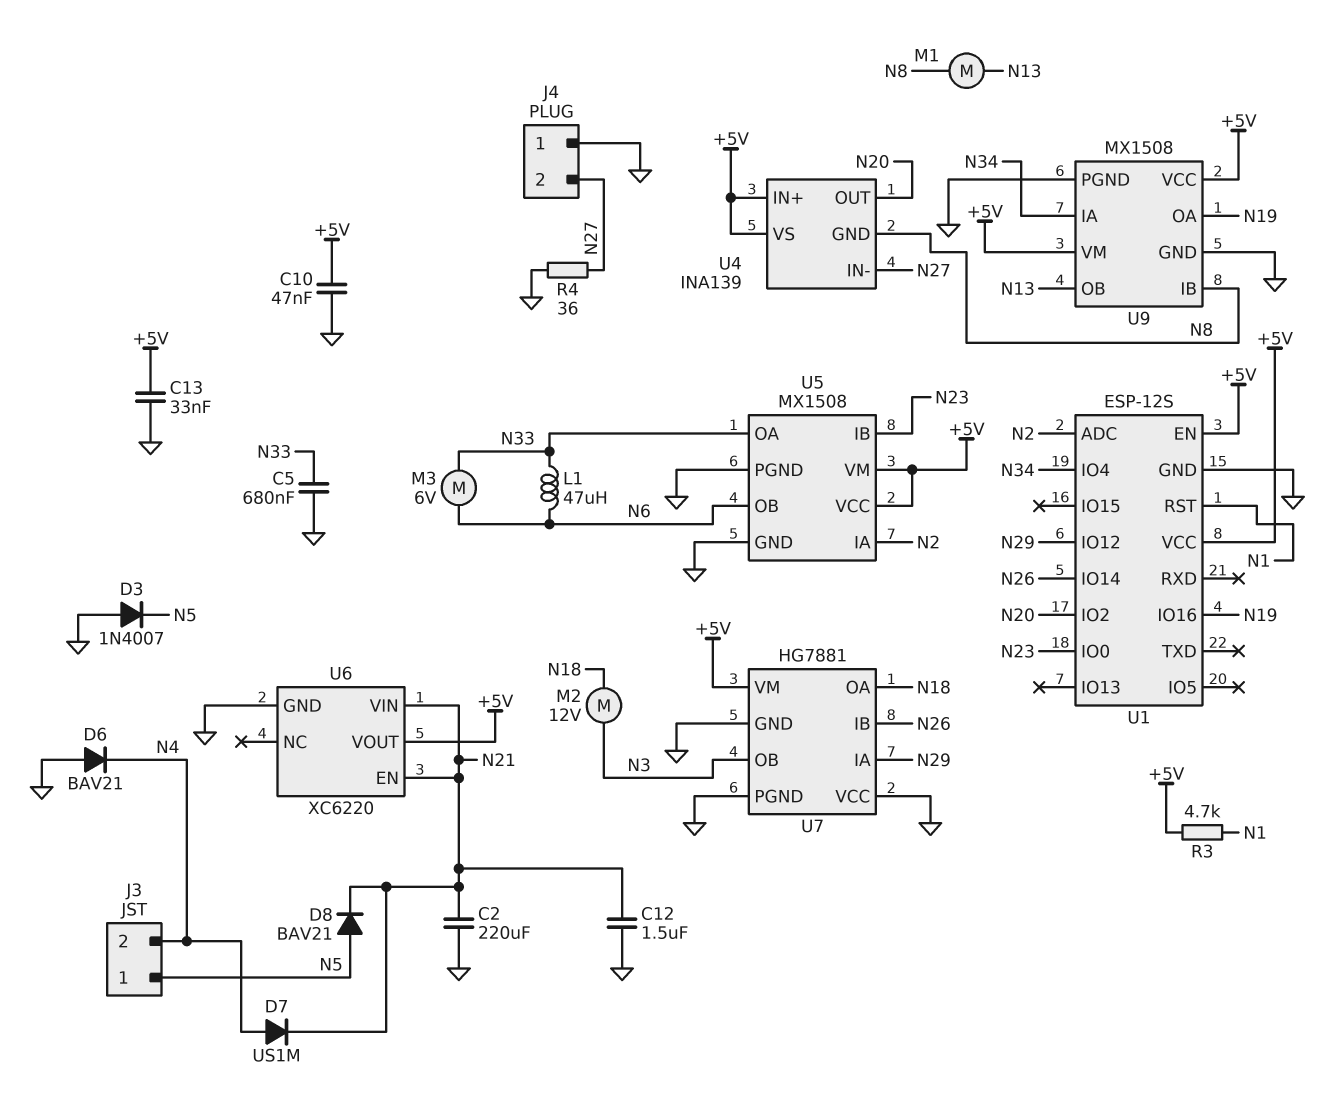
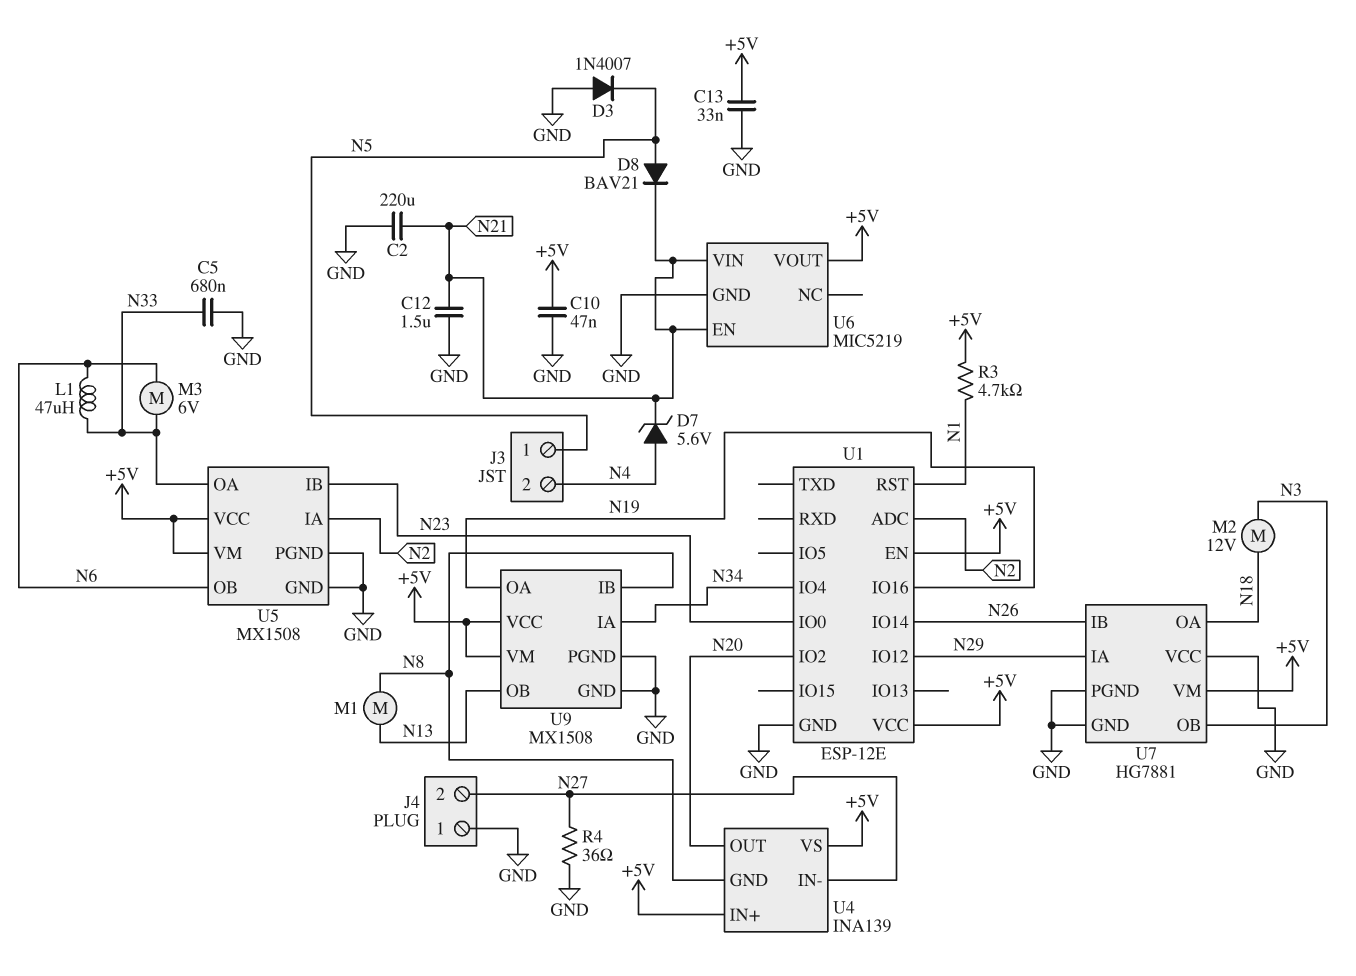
D6: diode BAV21 (A GND, K N4) -> none
D7: diode US1M (A N4, K N21) -> zener 5.6V (A N4, K N21)
U1: ESP-12S -> ESP-12E
U6: XC6220 -> MIC5219

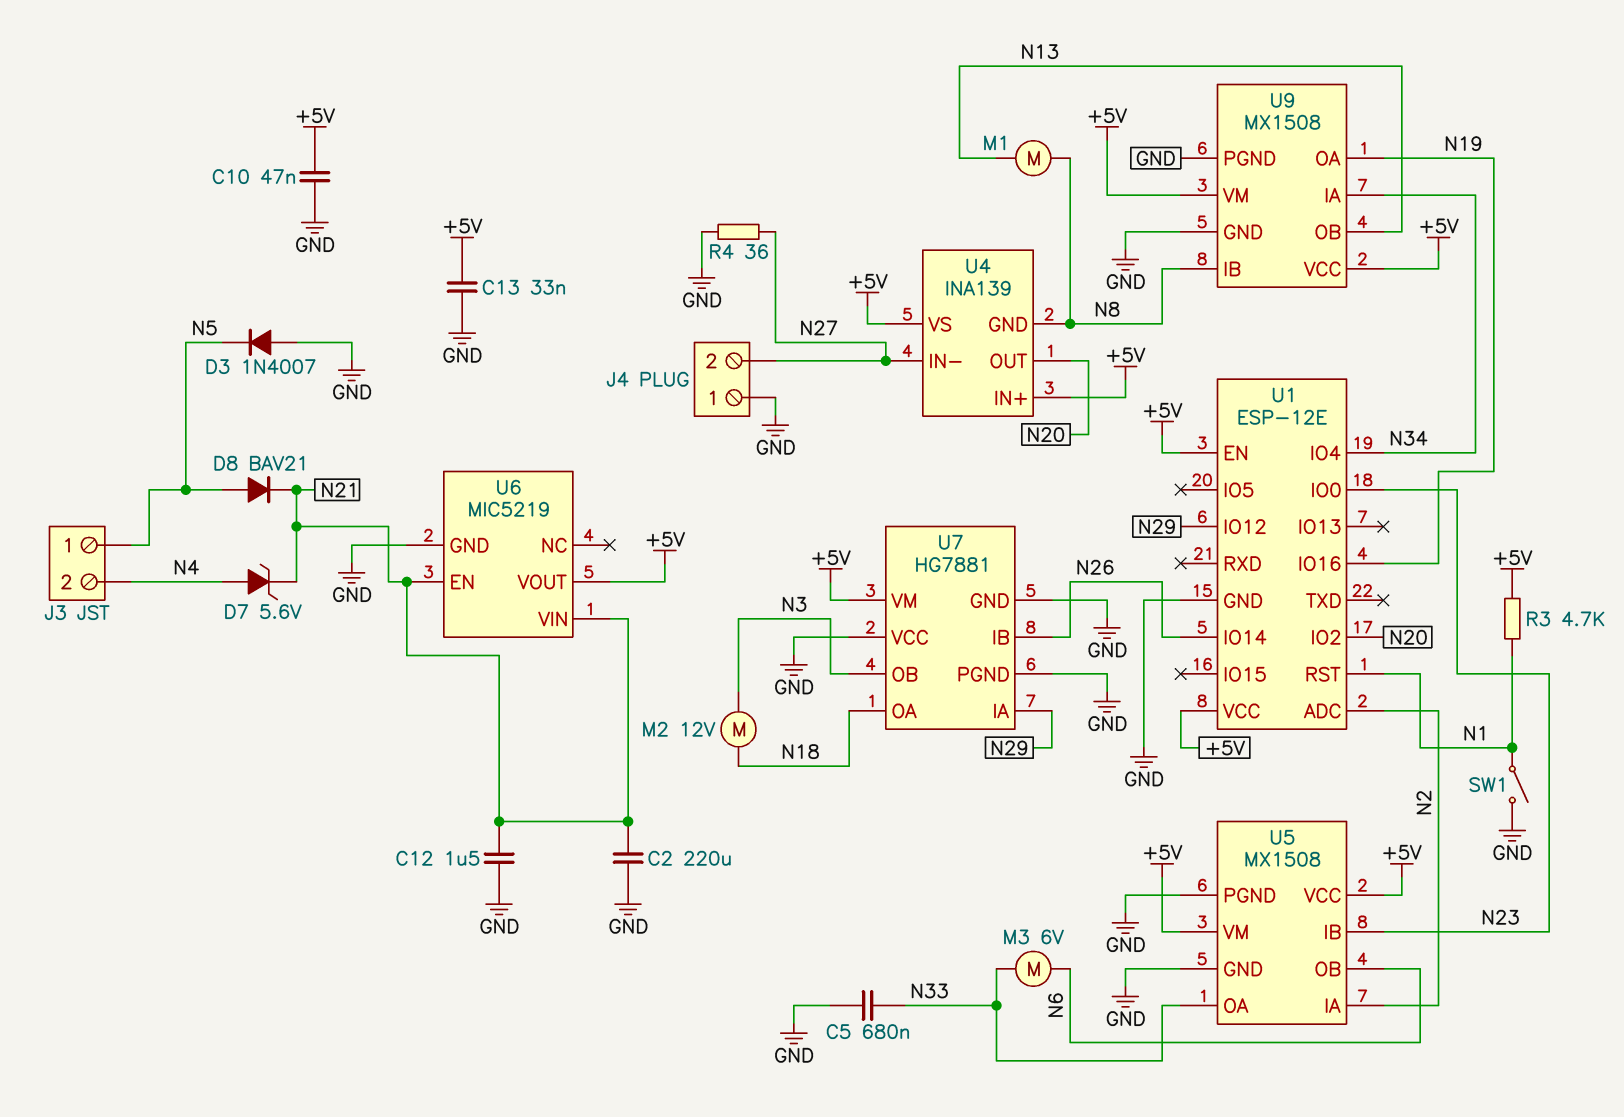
L1: 47uH (N6, N33) -> none
SW1: none -> switch (GND, N1)

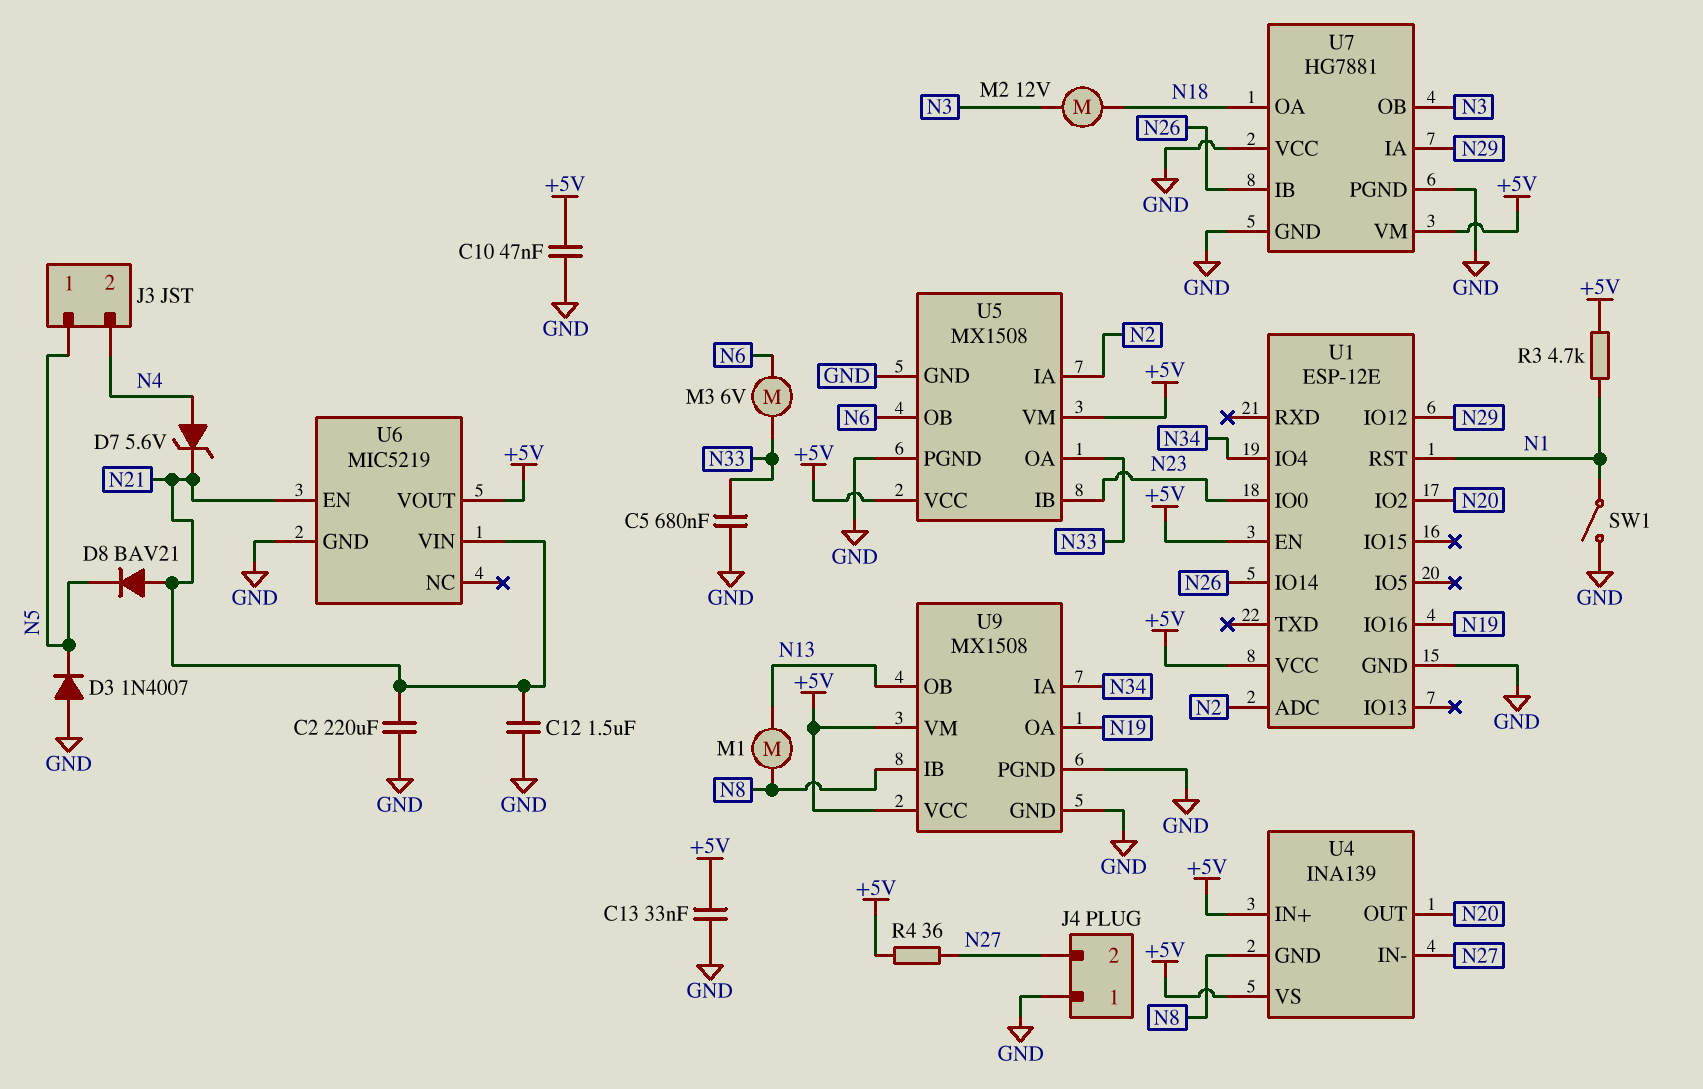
D8: diode BAV21 (A N5, K N21) -> diode BAV21 (A N21, K N5)
R4: 36 (GND, N27) -> 36 (+5V, N27)

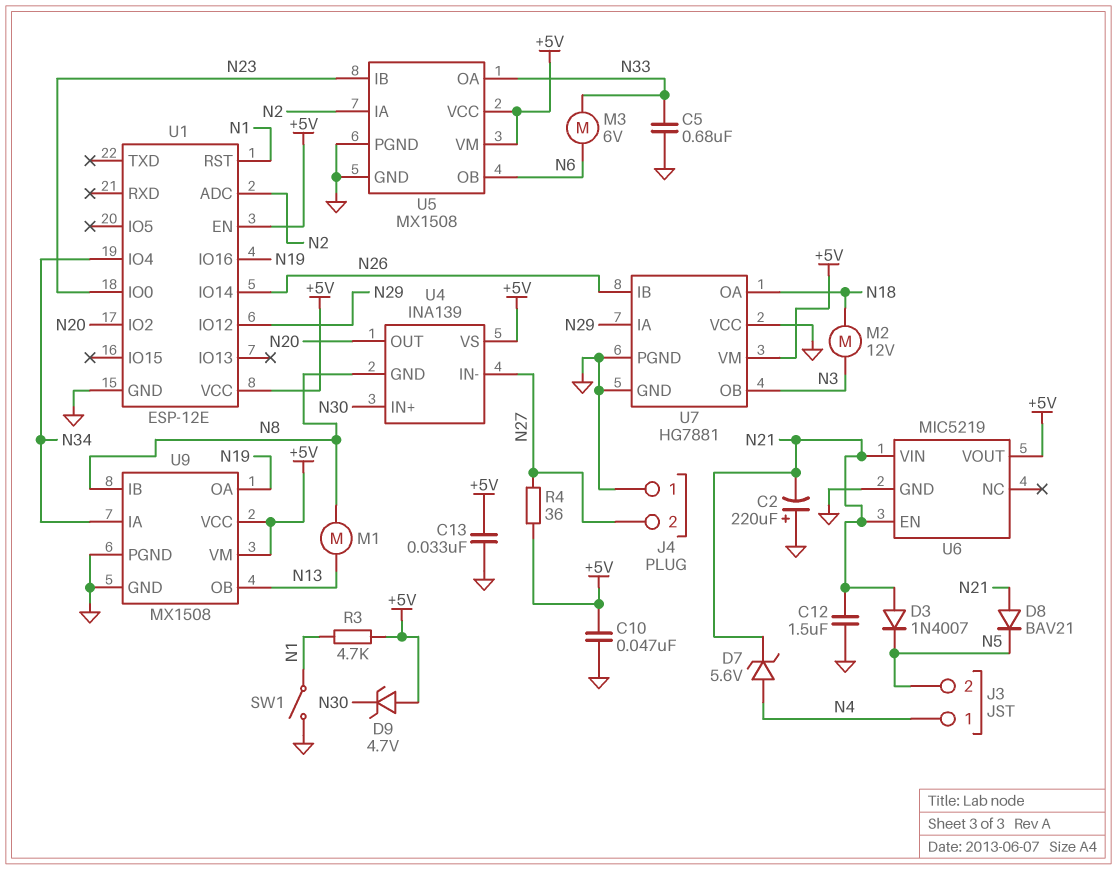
C2: 220uF (GND, N21) -> 220uF (plus GND, minus N21)
D3: diode 1N4007 (A GND, K N5) -> diode 1N4007 (A N21, K N5)
D9: none -> zener 4.7V (A +5V, K N30)
J3 pin 1: N5 -> N4
J3 pin 2: N4 -> N5
U4 pin IN+: +5V -> N30

